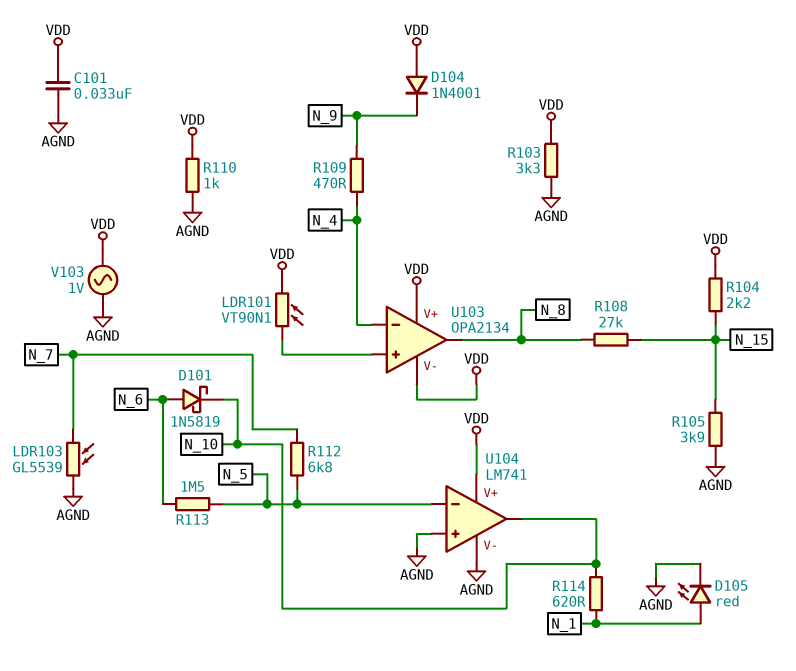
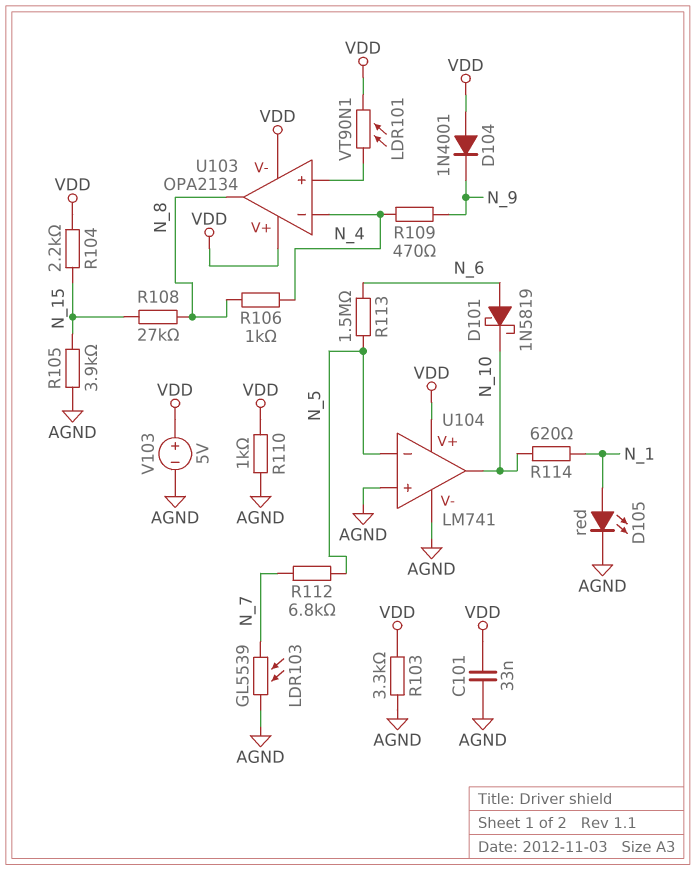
R106: none -> 1k (N_4, N_8)
V103: AC 1V (AGND, VDD) -> 5V (plus VDD, minus AGND)

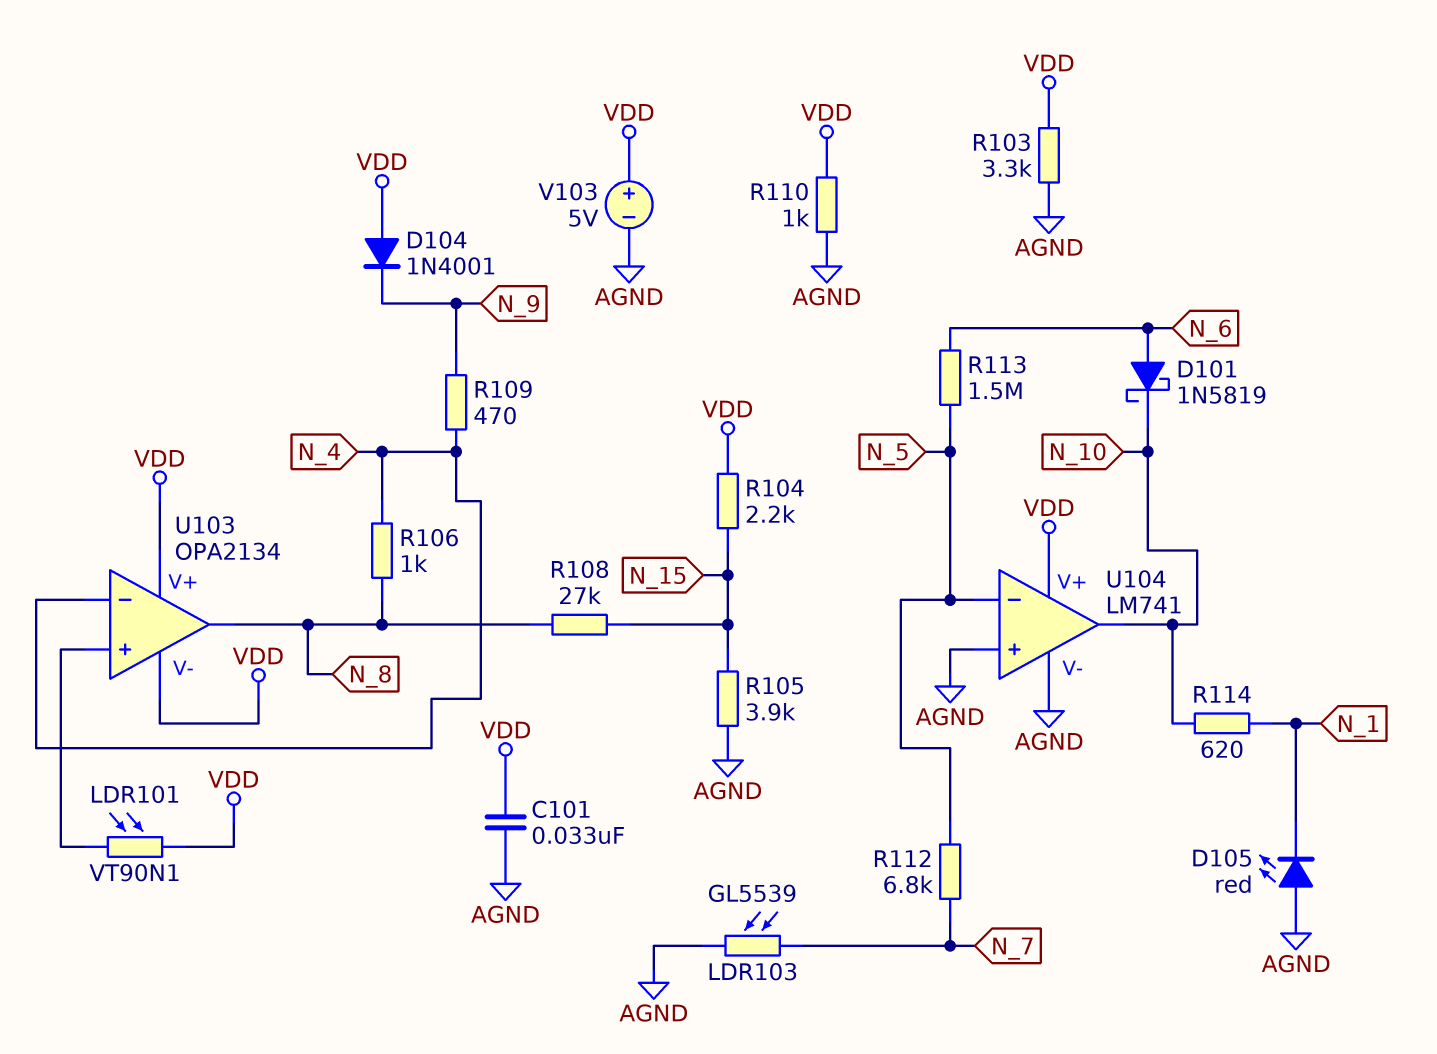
D105: LED red (A N_1, K AGND) -> LED red (A AGND, K N_1)

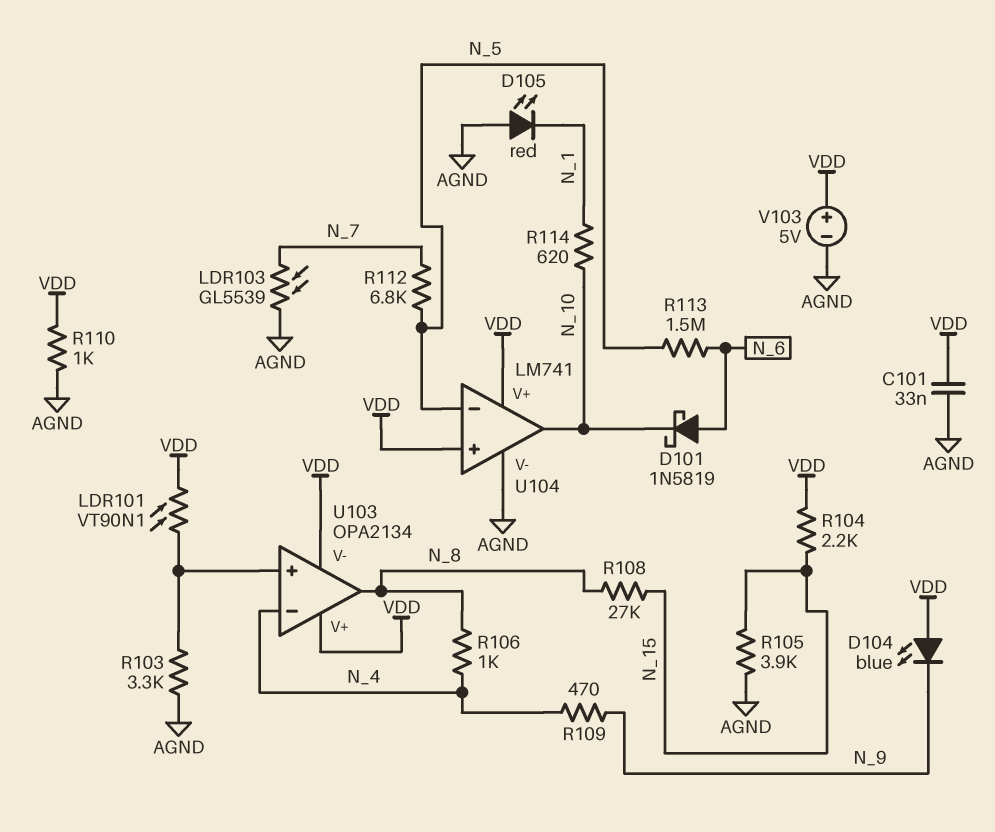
D104: diode 1N4001 (A VDD, K N_9) -> LED blue (A VDD, K N_9)
R103: 3.3k (AGND, VDD) -> 3.3k (AGND, U103/in+)
U104 pin in+: AGND -> VDD

